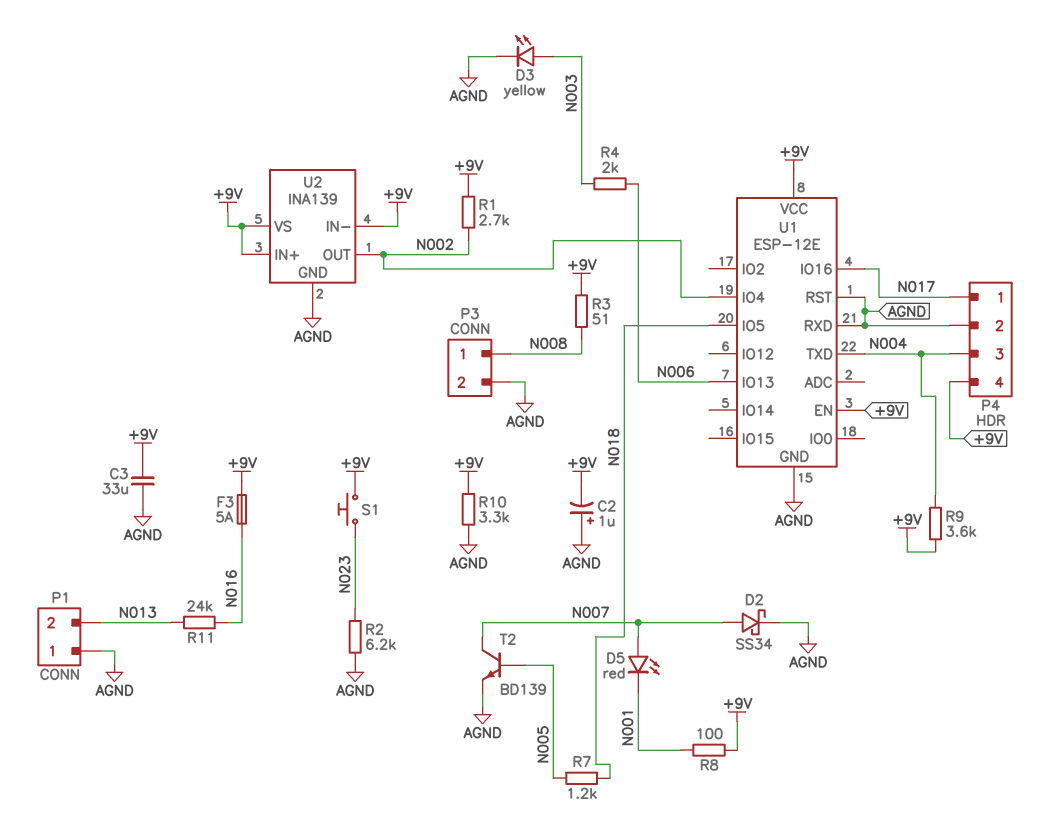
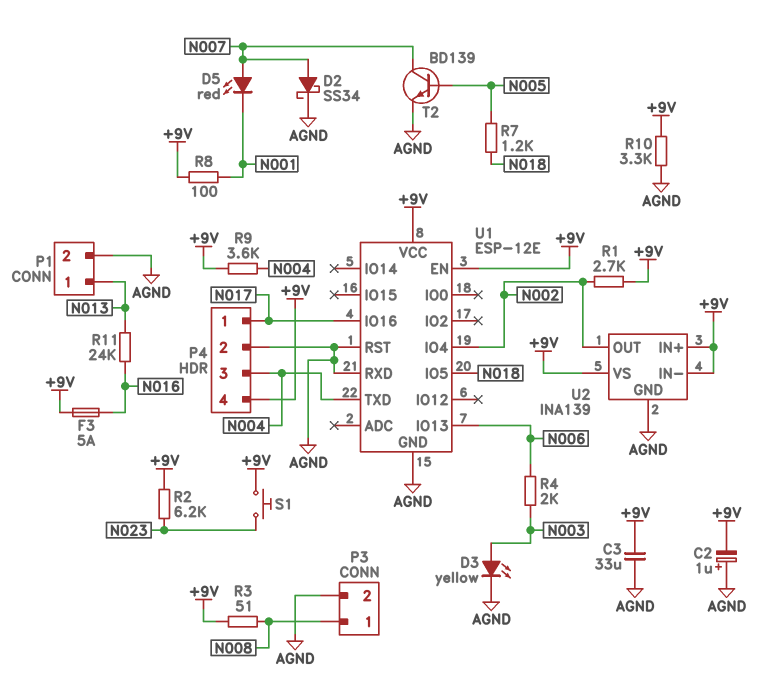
P1 pin 1: AGND -> N013
P1 pin 2: N013 -> AGND
R2: 6.2k (AGND, N023) -> 6.2k (+9V, N023)

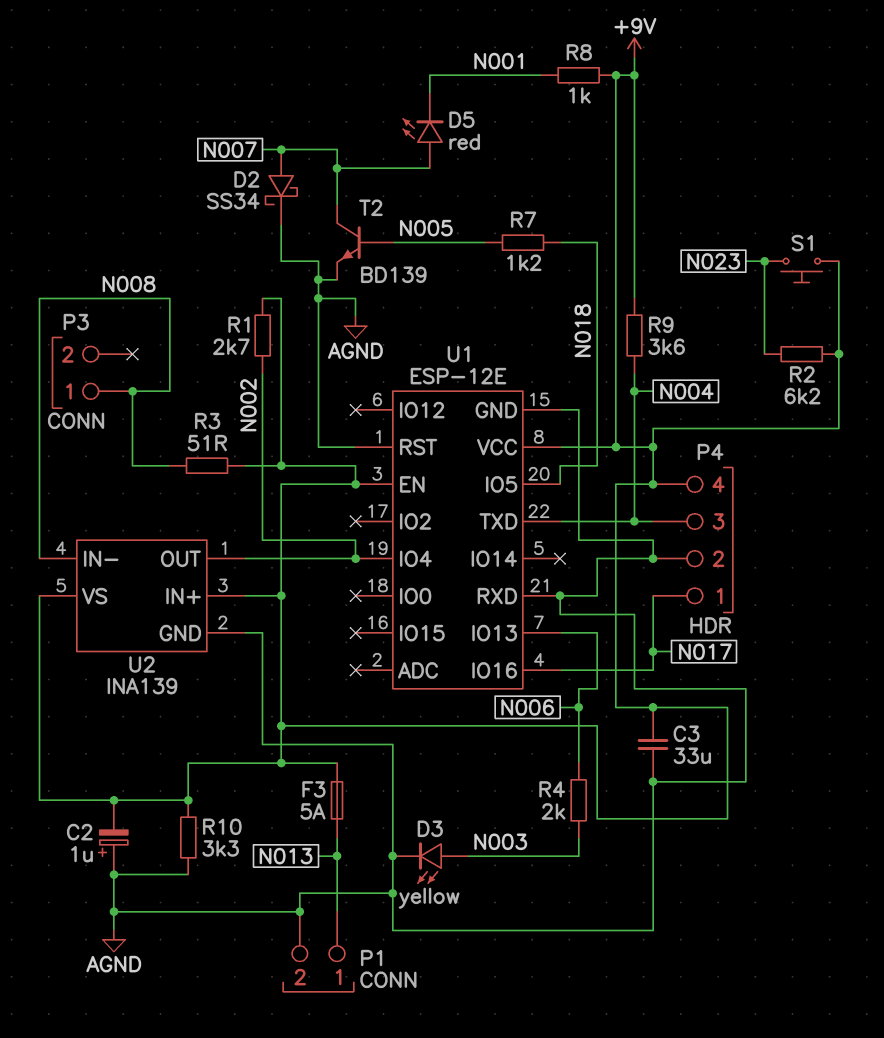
F3: 5A (+9V, N016) -> 5A (+9V, N013)
P3 pin 2: AGND -> none
R8: 100 (+9V, N001) -> 1k (+9V, N001)
R11: 24k (N013, N016) -> none
U2 pin IN-: +9V -> N008

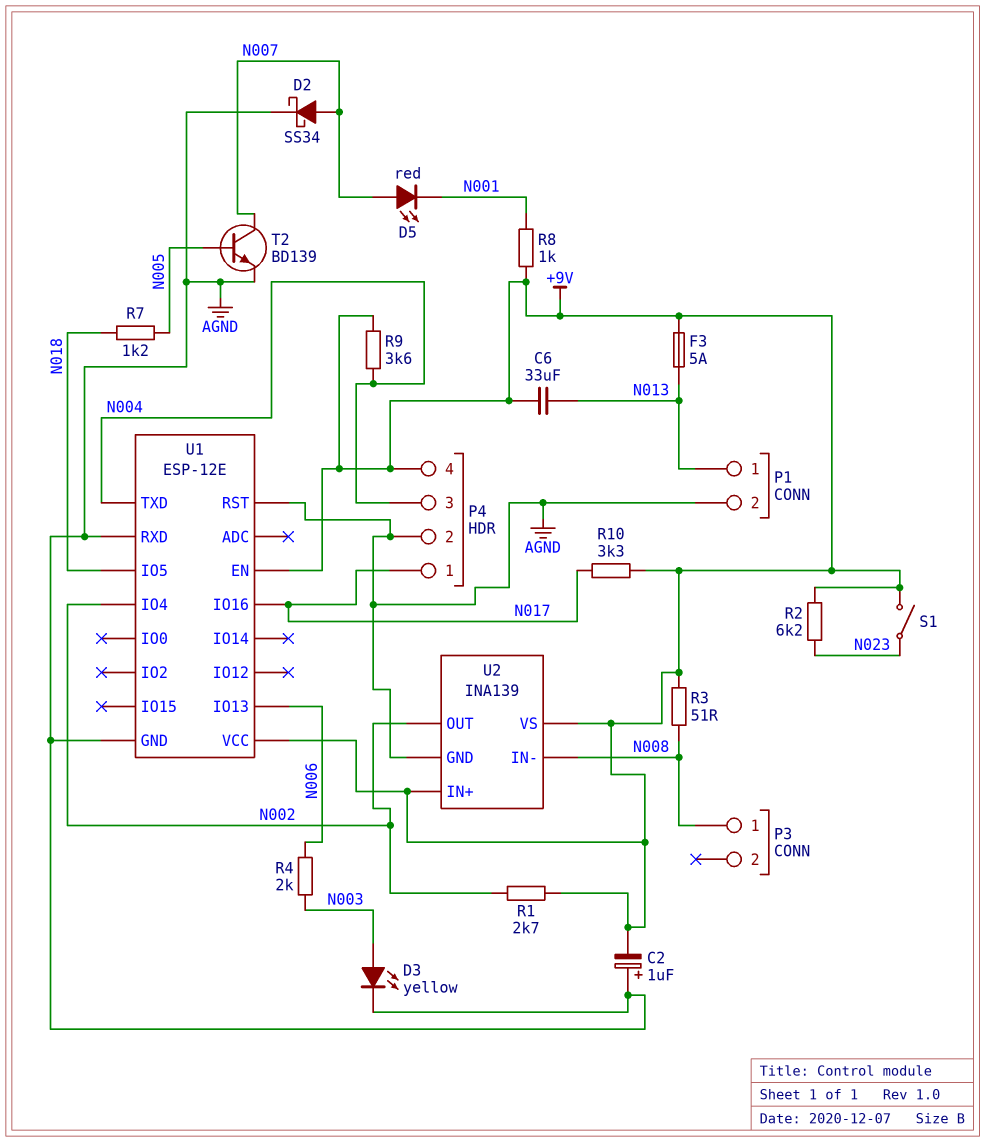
C3: 33uF (+9V, AGND) -> none
C6: none -> 33uF (+9V, N013)
R10: 3.3k (+9V, AGND) -> 3.3k (+9V, N017)
S1: button (+9V, N023) -> switch (+9V, N023)

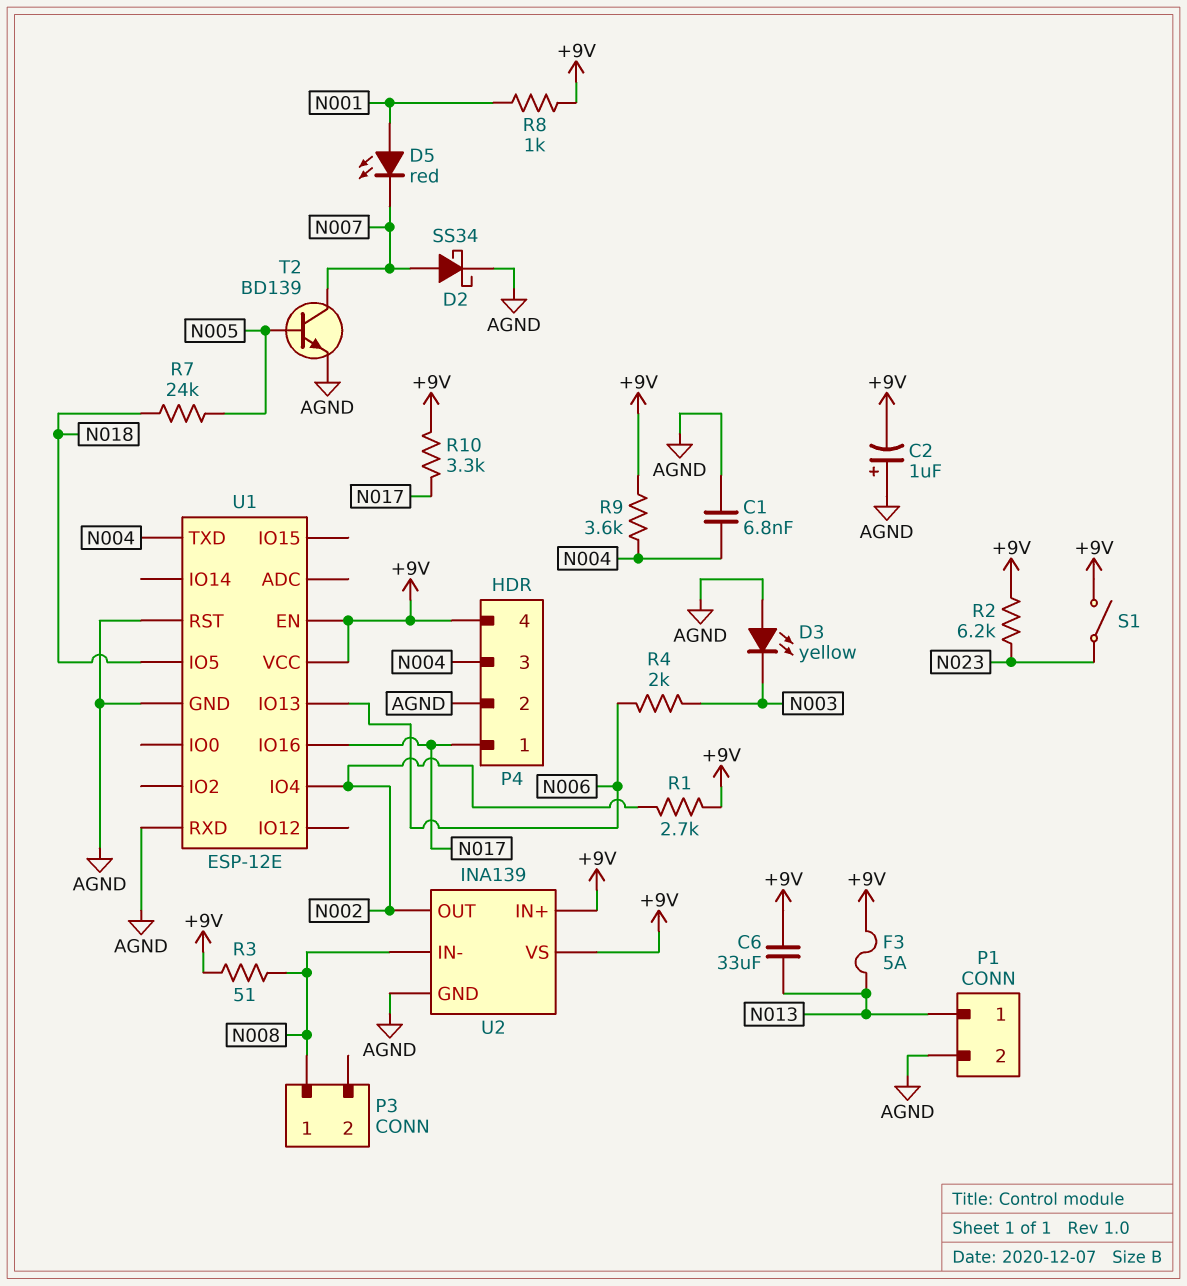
C1: none -> 6.8nF (AGND, N004)
D3: LED yellow (A N003, K AGND) -> LED yellow (A AGND, K N003)
D5: LED red (A N007, K N001) -> LED red (A N001, K N007)
R7: 1.2k (N005, N018) -> 24k (N005, N018)

